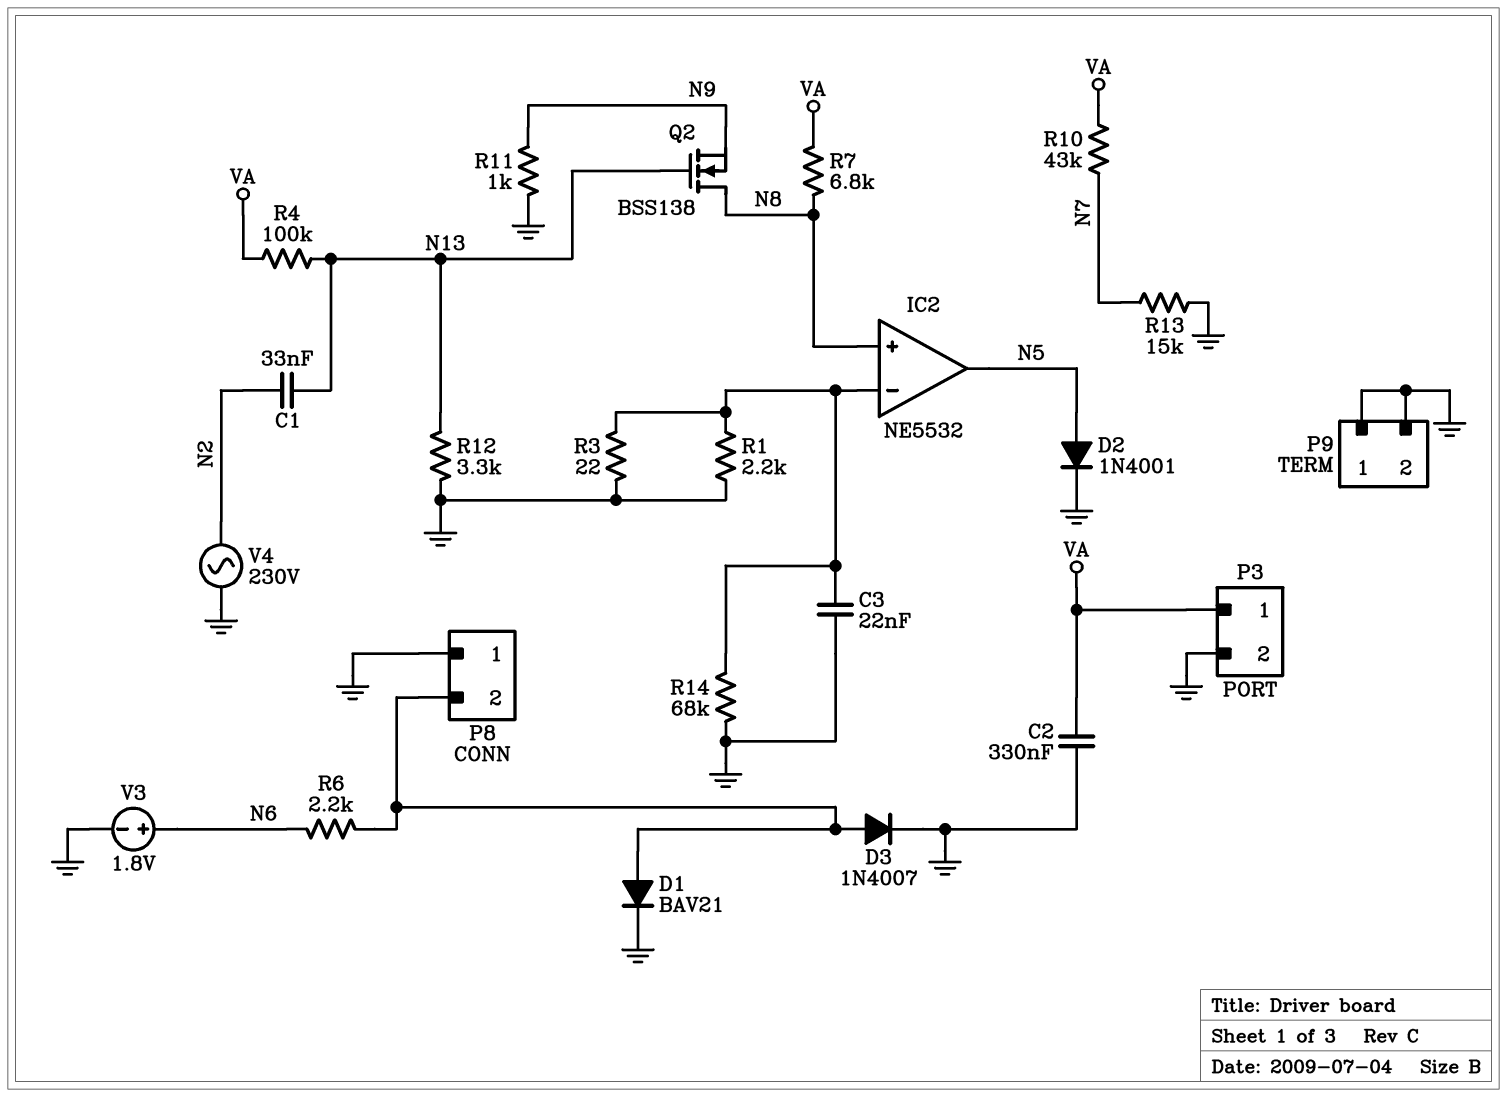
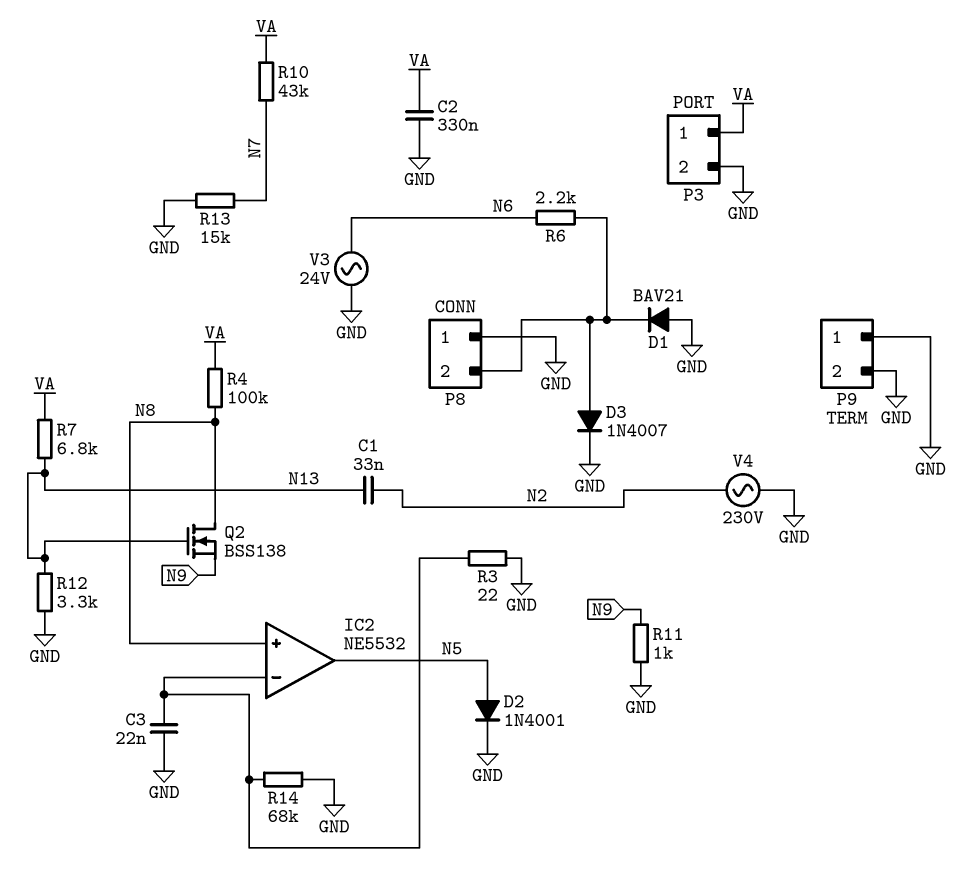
D1: diode BAV21 (A P8/2, K GND) -> diode BAV21 (A GND, K P8/2)
R1: 2.2k (GND, IC2/in-) -> none
R4: 100k (N13, VA) -> 100k (N8, VA)
R7: 6.8k (N8, VA) -> 6.8k (N13, VA)
V3: 1.8V (plus N6, minus GND) -> AC 24V (GND, N6)

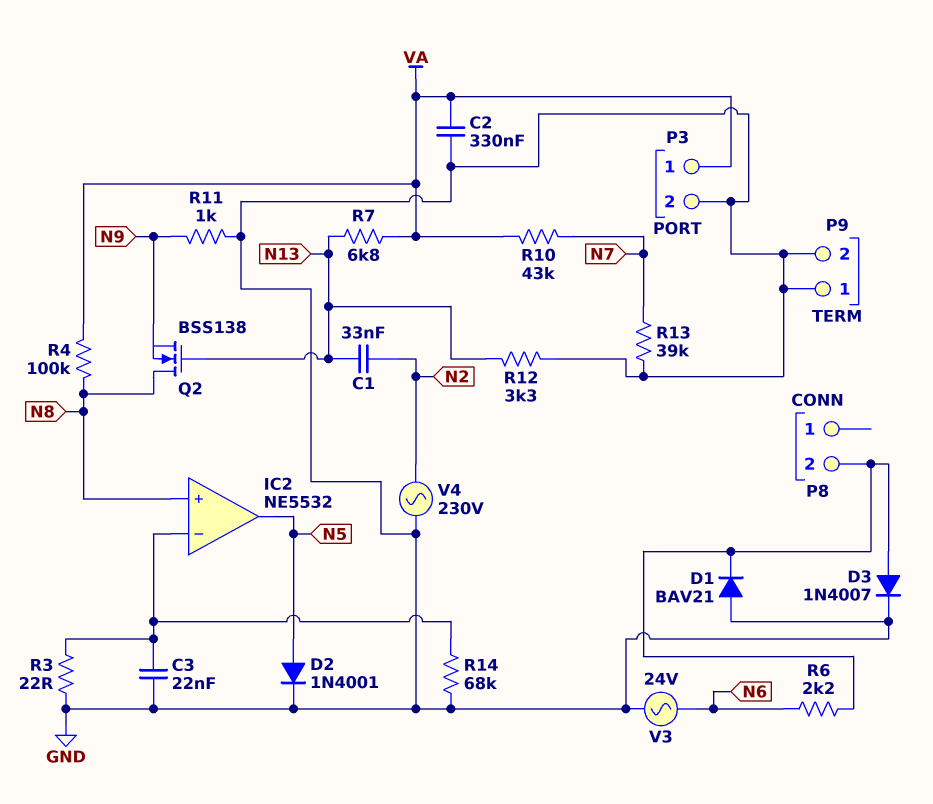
P8 pin 1: GND -> none
R13: 15k (GND, N7) -> 39k (GND, N7)

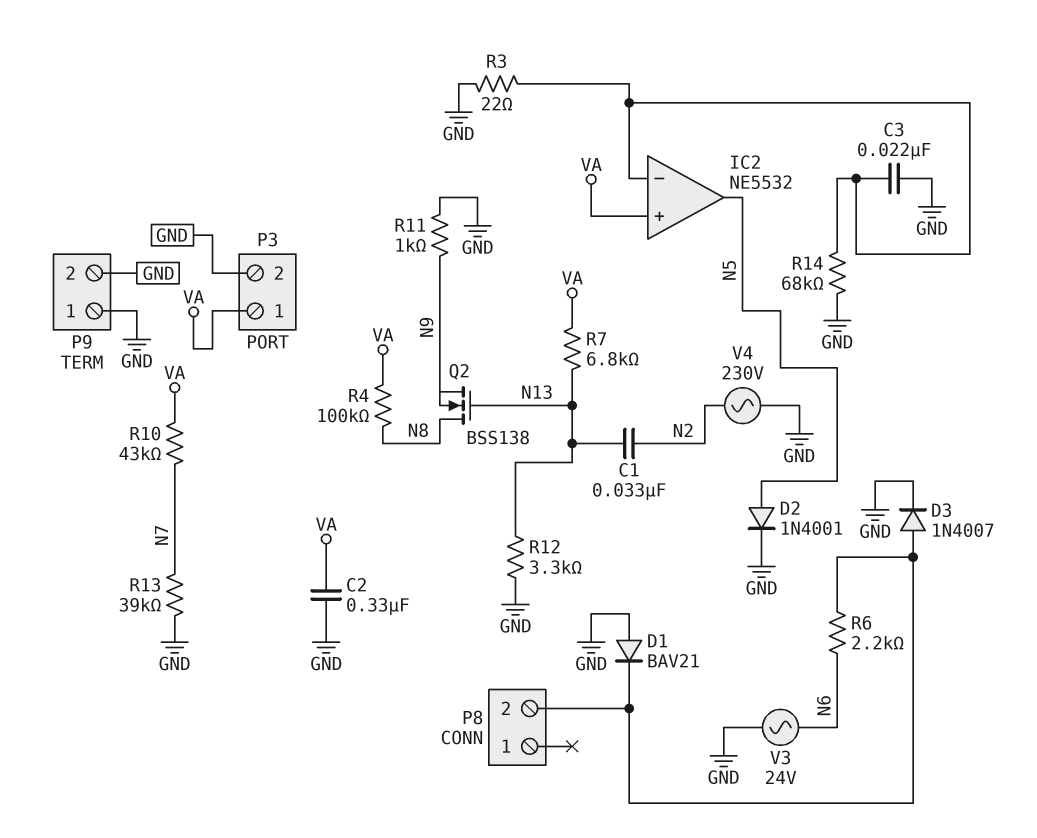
IC2 pin in+: N8 -> VA

